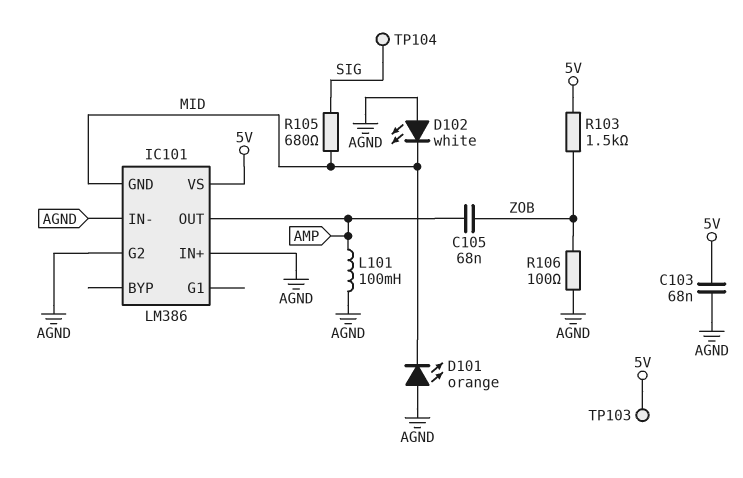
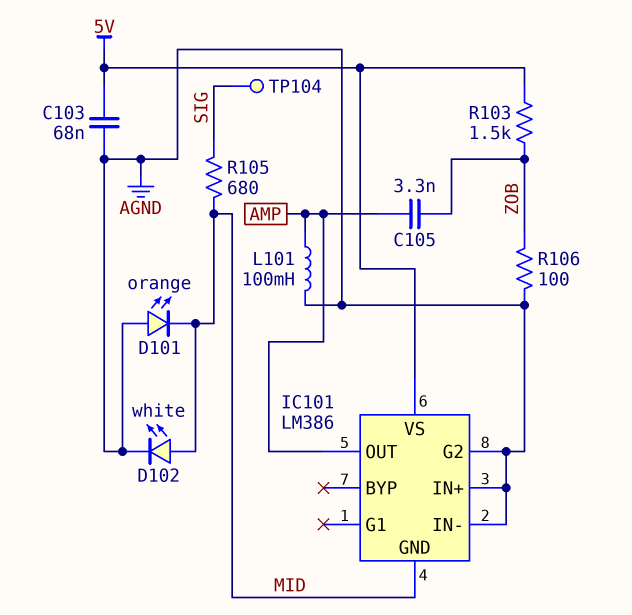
C105: 68nF (AMP, ZOB) -> 3.3nF (AMP, ZOB)
D102: LED white (A AGND, K MID) -> LED white (A MID, K AGND)
TP103: test point (5V) -> none

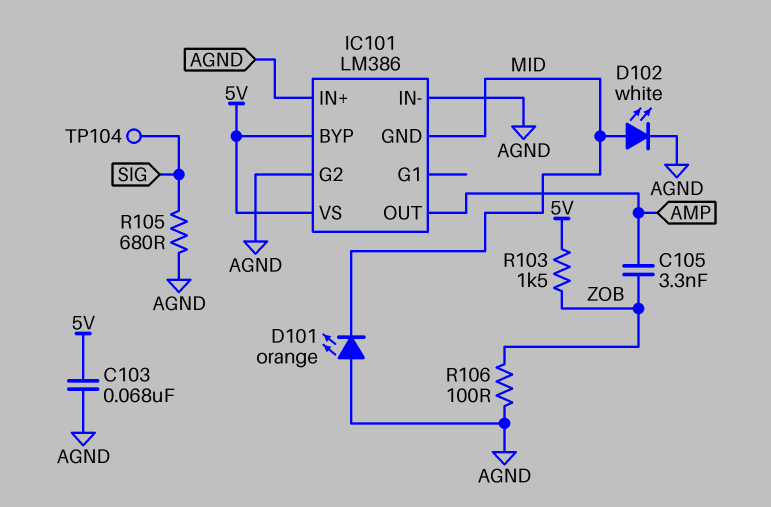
IC101 pin BYP: none -> 5V
L101: 100mH (AGND, AMP) -> none
R105: 680 (MID, SIG) -> 680 (AGND, SIG)

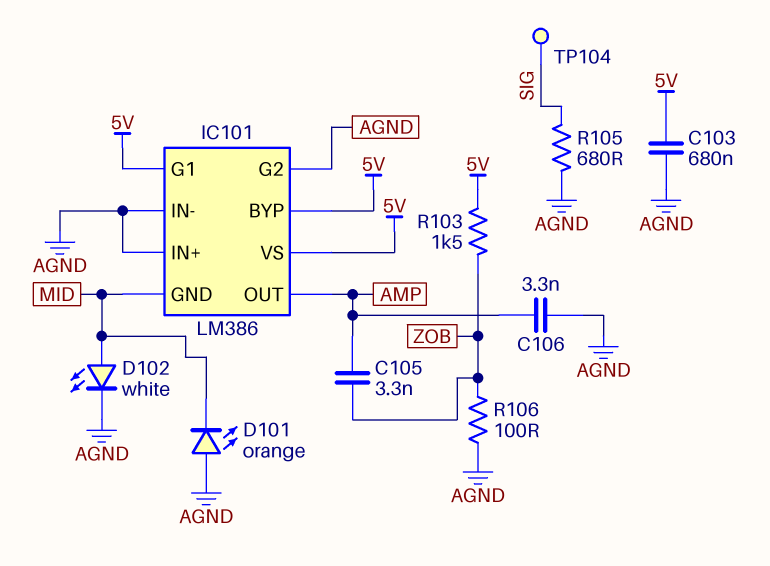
C103: 68nF (5V, AGND) -> 680nF (5V, AGND)
C106: none -> 3.3nF (AGND, AMP)
IC101 pin G1: none -> 5V

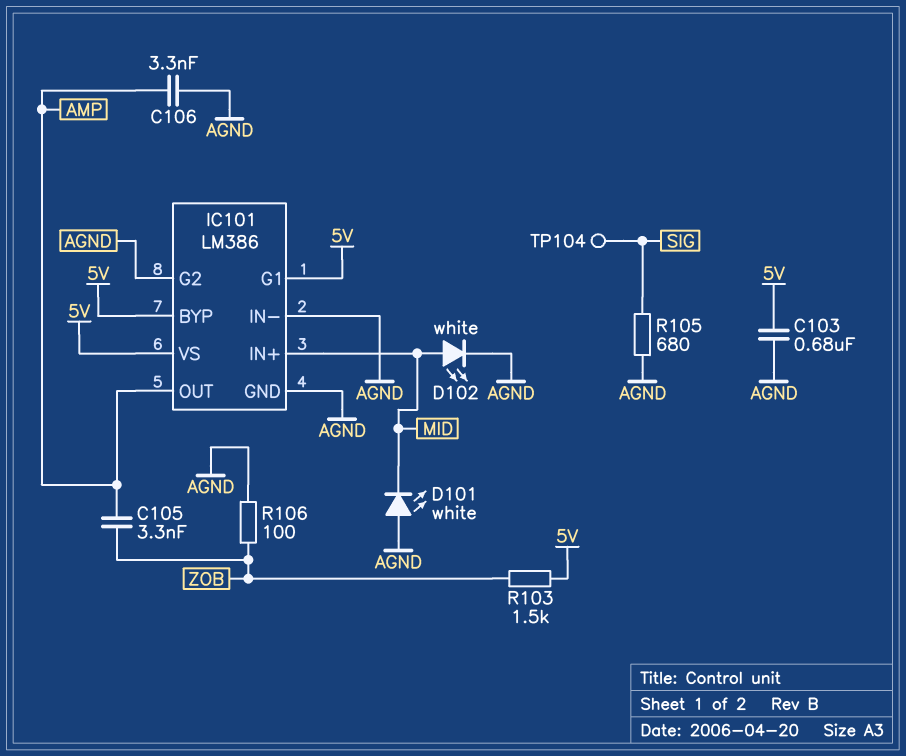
D101: LED orange (A AGND, K MID) -> LED white (A AGND, K MID)
IC101 pin GND: MID -> AGND
IC101 pin IN+: AGND -> MID

